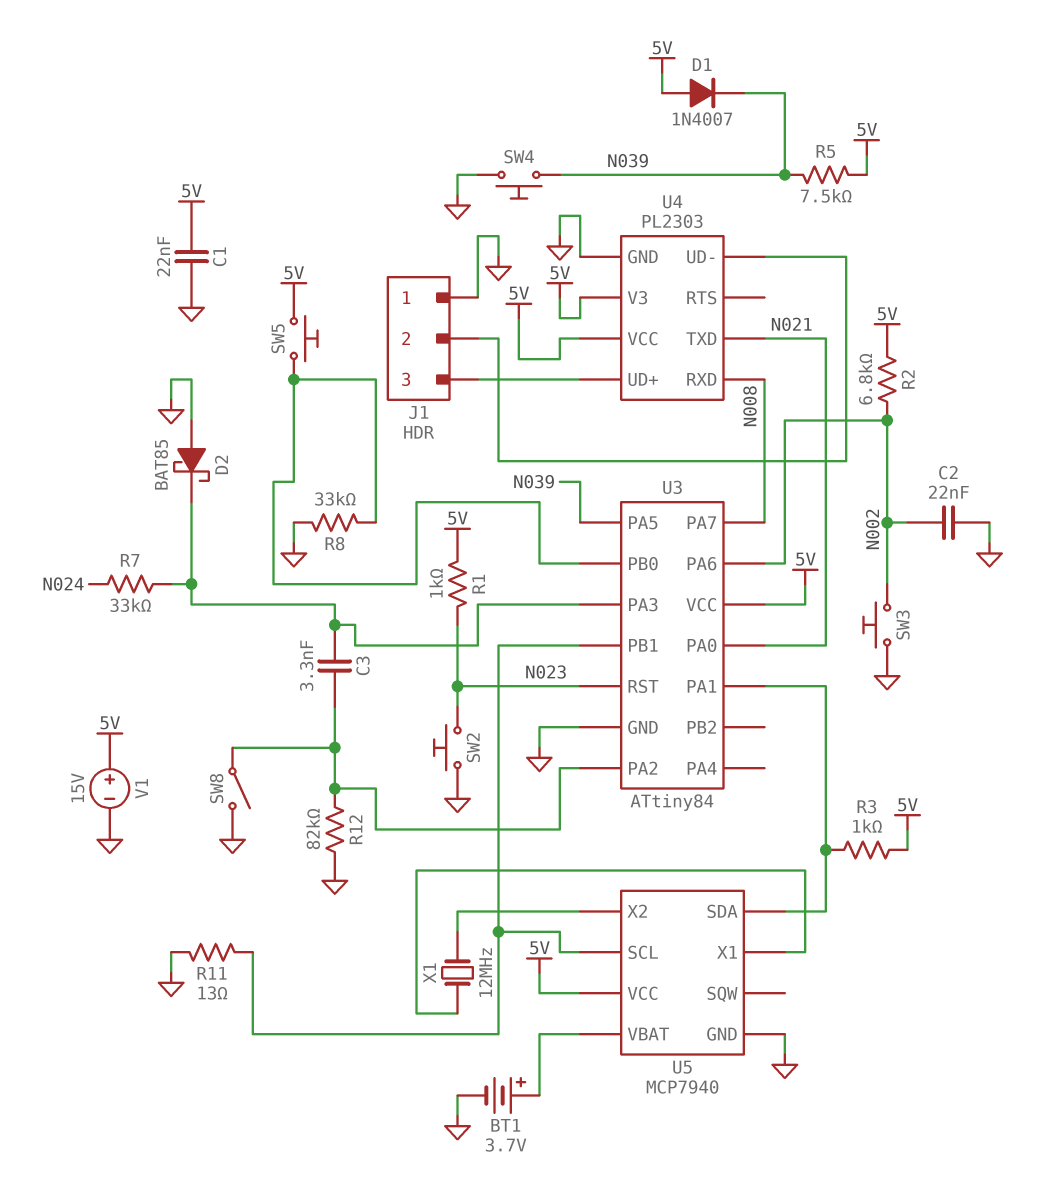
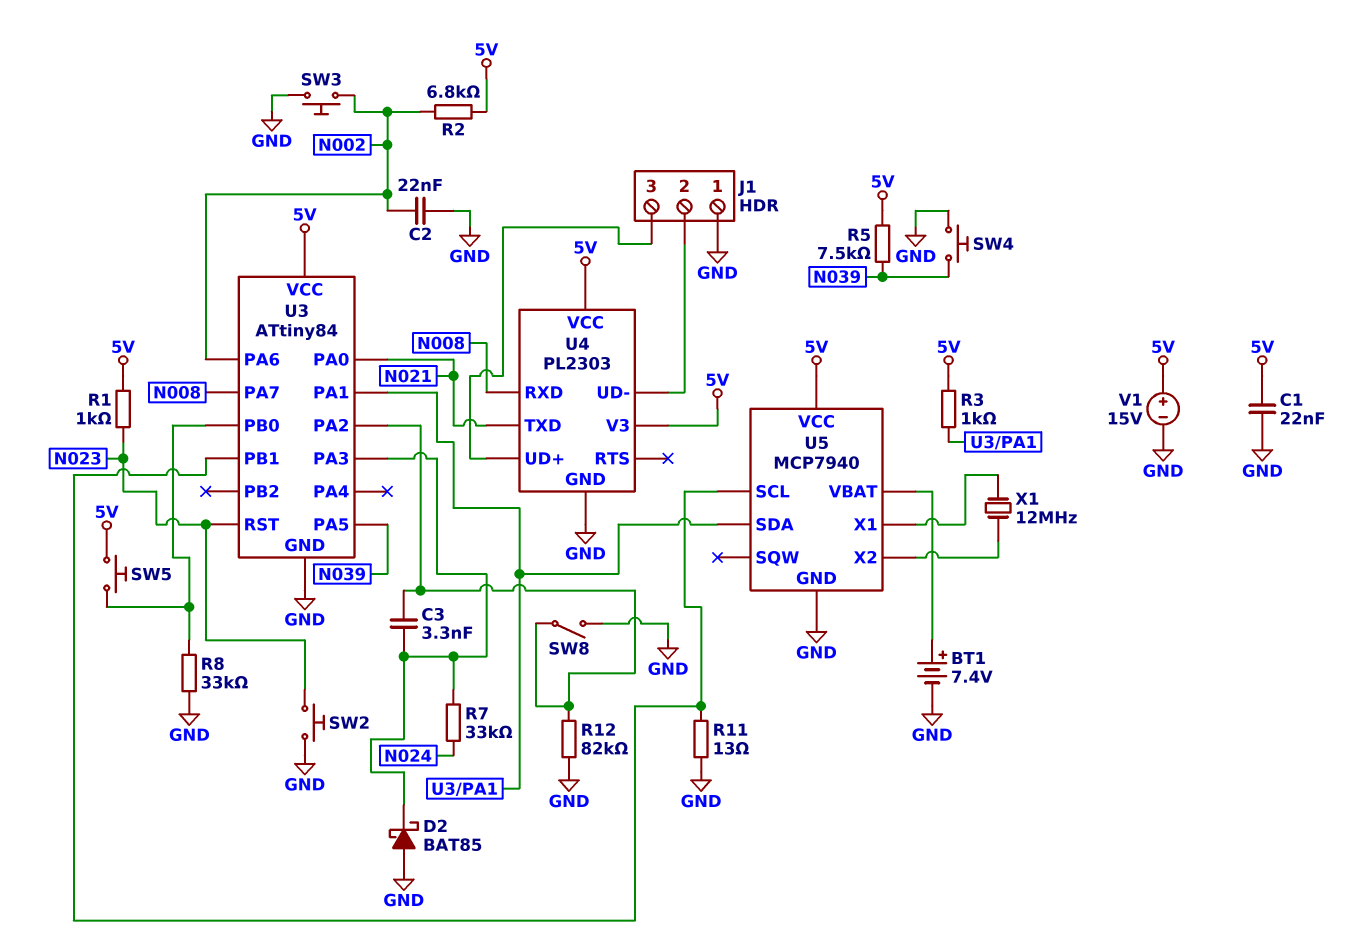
BT1: 3.7V (plus U5/VBAT, minus GND) -> 7.4V (plus U5/VBAT, minus GND)
D1: diode 1N4007 (A 5V, K N039) -> none

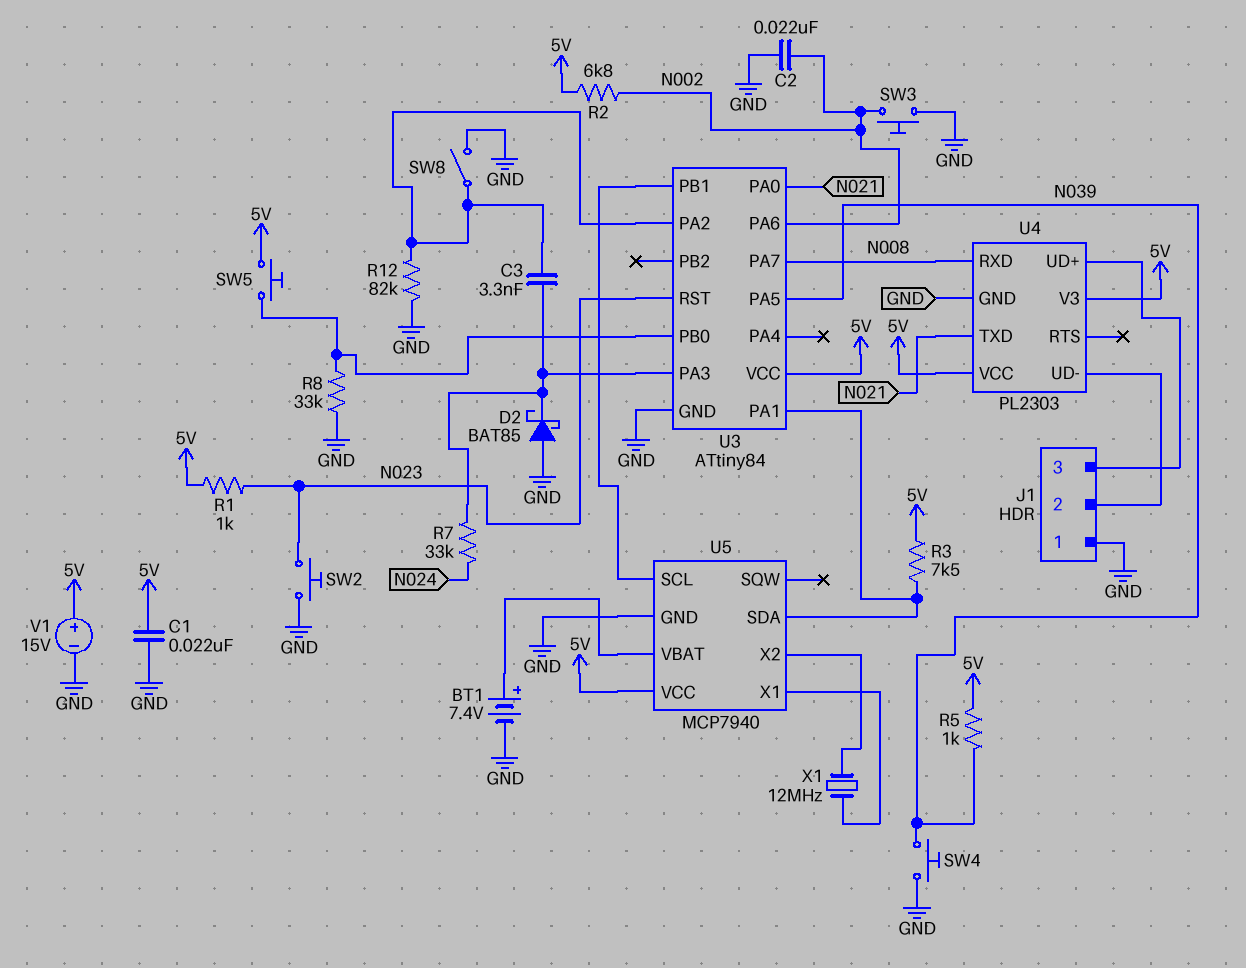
R3: 1k (5V, U3/PA1) -> 7.5k (5V, U3/PA1)
R5: 7.5k (5V, N039) -> 1k (5V, N039)
R11: 13 (GND, U3/PB1) -> none

